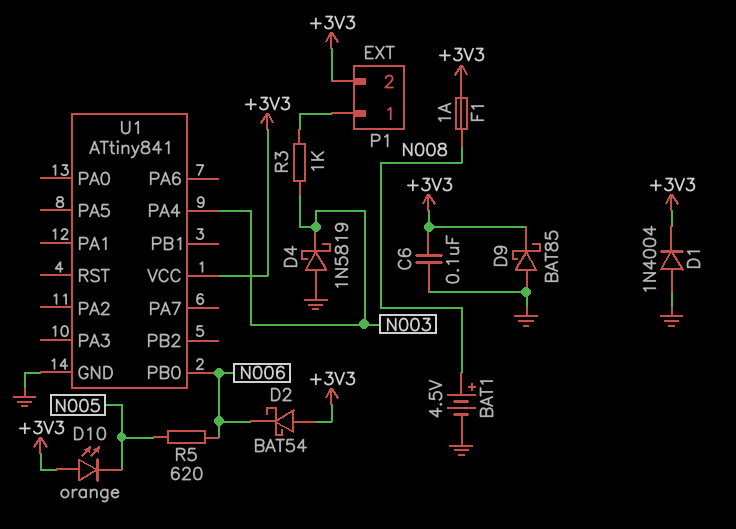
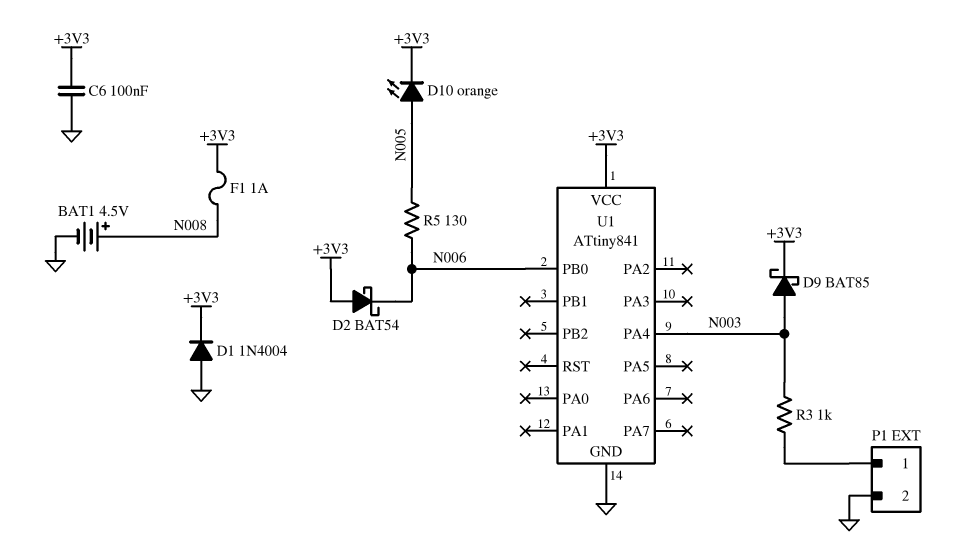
D4: schottky 1N5819 (A GND, K N003) -> none
D9: schottky BAT85 (A GND, K +3V3) -> schottky BAT85 (A N003, K +3V3)
D10: LED orange (A +3V3, K N005) -> LED orange (A N005, K +3V3)
P1 pin 2: +3V3 -> GND
R5: 620 (N005, N006) -> 130 (N005, N006)

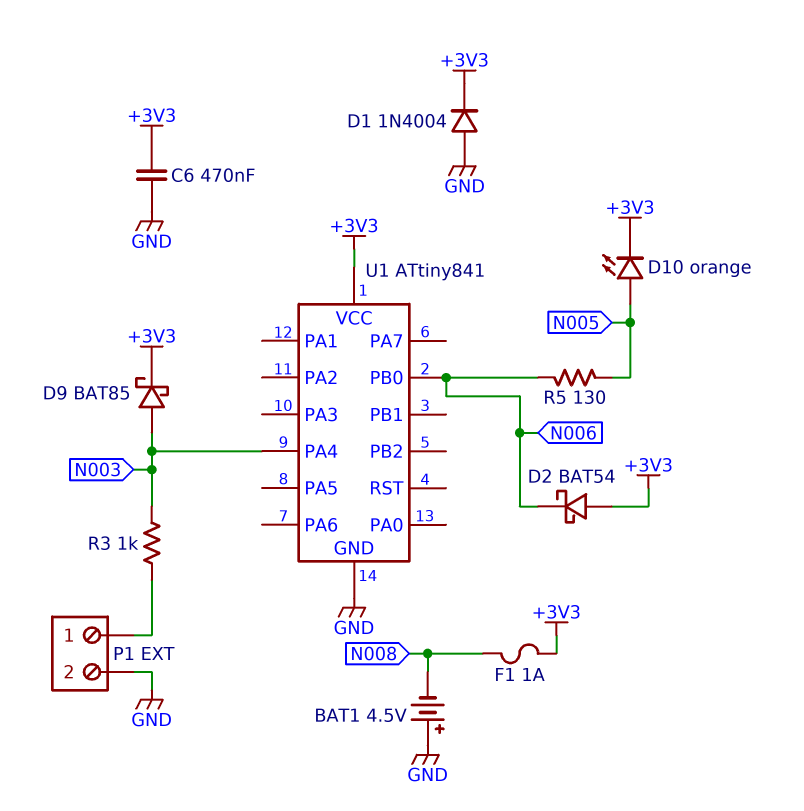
BAT1: 4.5V (plus N008, minus GND) -> 4.5V (plus GND, minus N008)
C6: 100nF (+3V3, GND) -> 470nF (+3V3, GND)

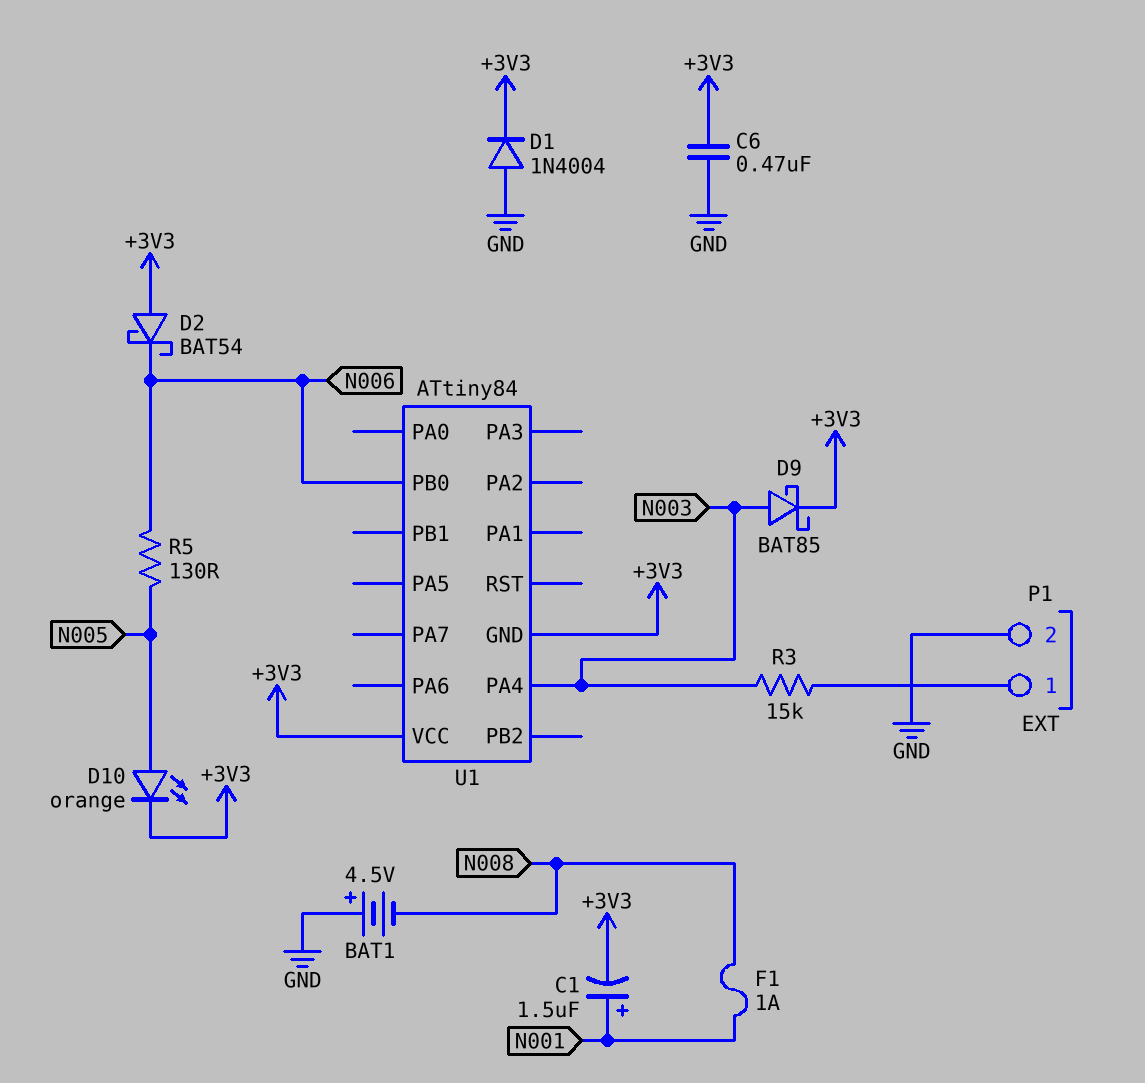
C1: none -> 1.5uF (plus N001, minus +3V3)
F1: 1A (+3V3, N008) -> 1A (N001, N008)
R3: 1k (N003, P1/1) -> 15k (N003, P1/1)
U1: ATtiny841 -> ATtiny84
U1 pin GND: GND -> +3V3

